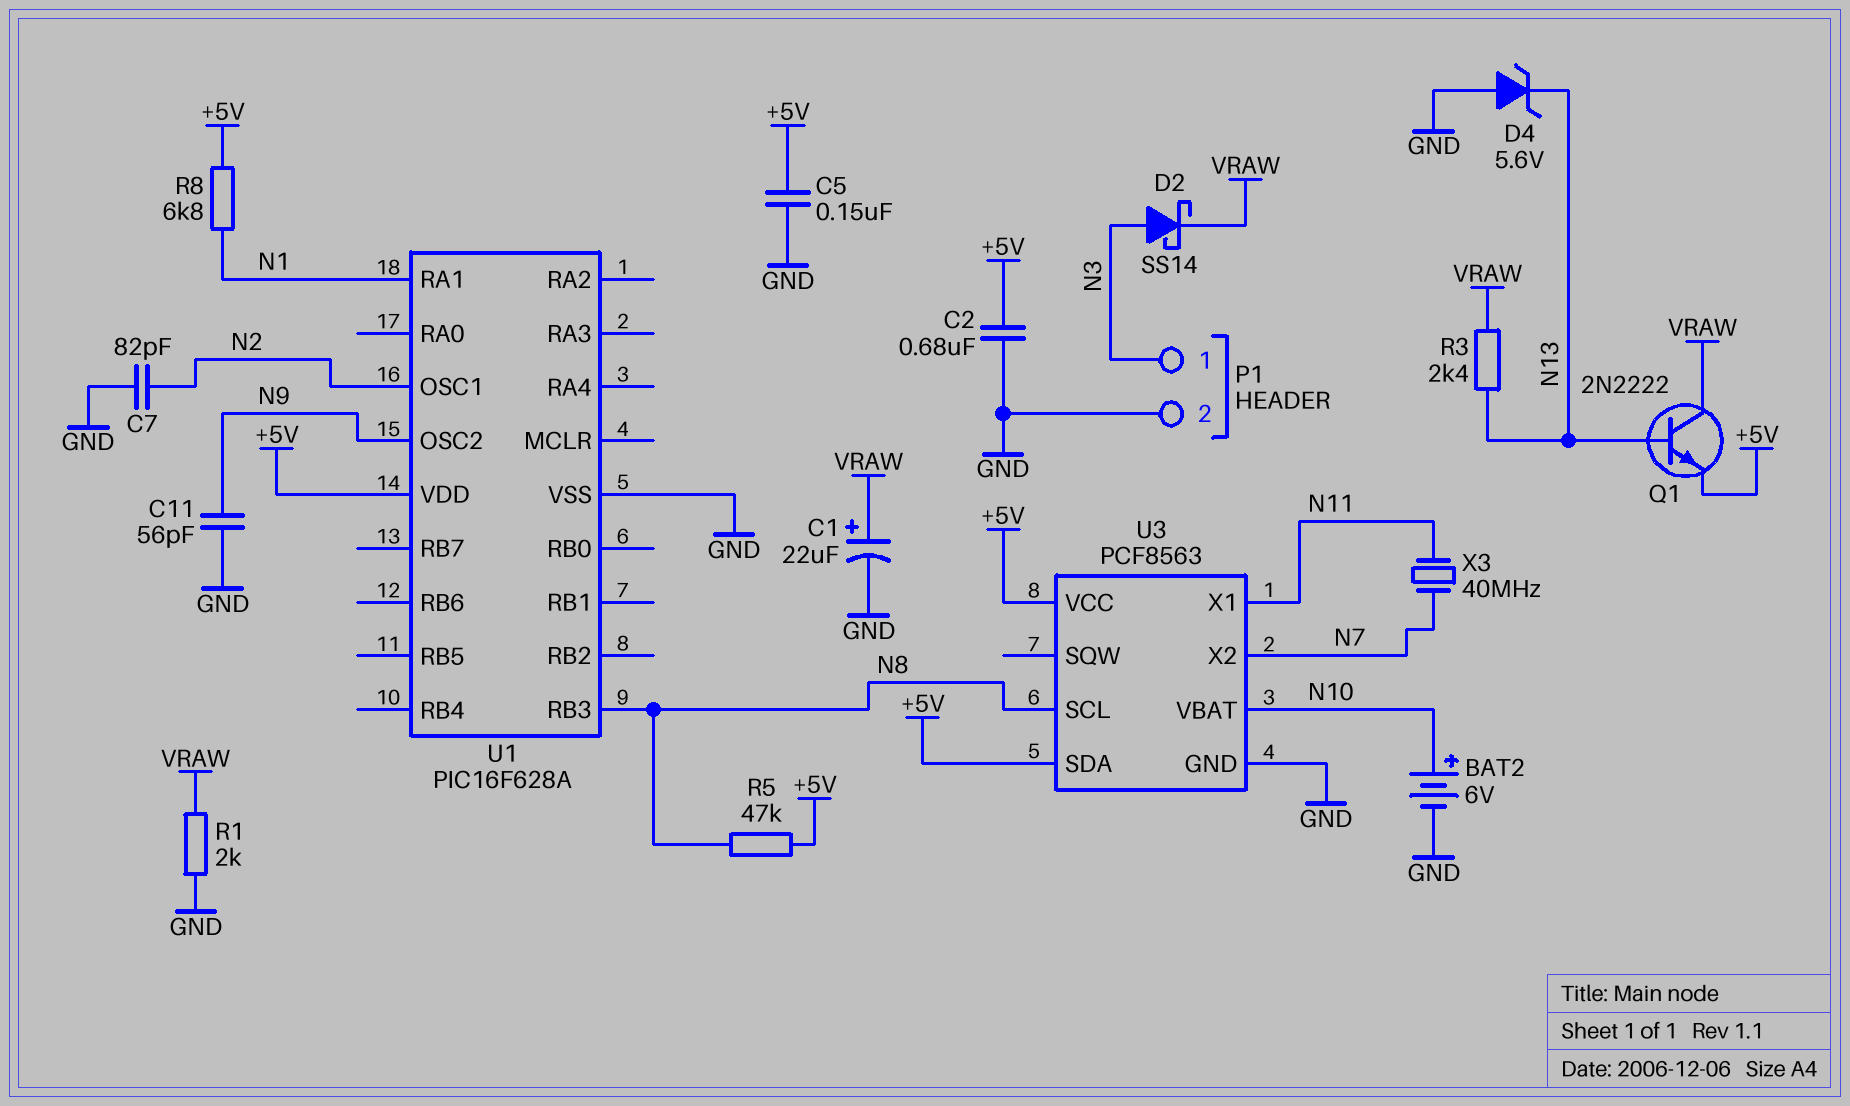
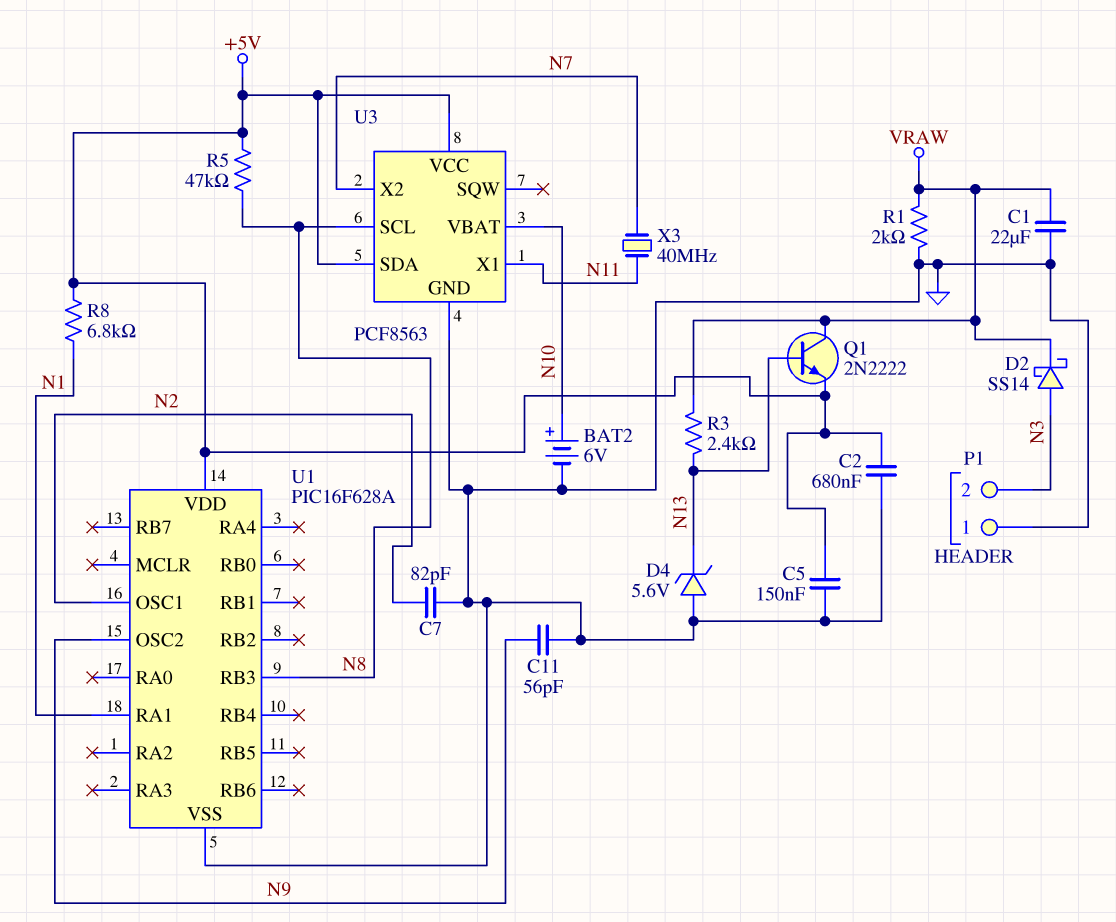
C1: 22uF (plus VRAW, minus GND) -> 22uF (GND, VRAW)
P1 pin 1: N3 -> GND
P1 pin 2: GND -> N3

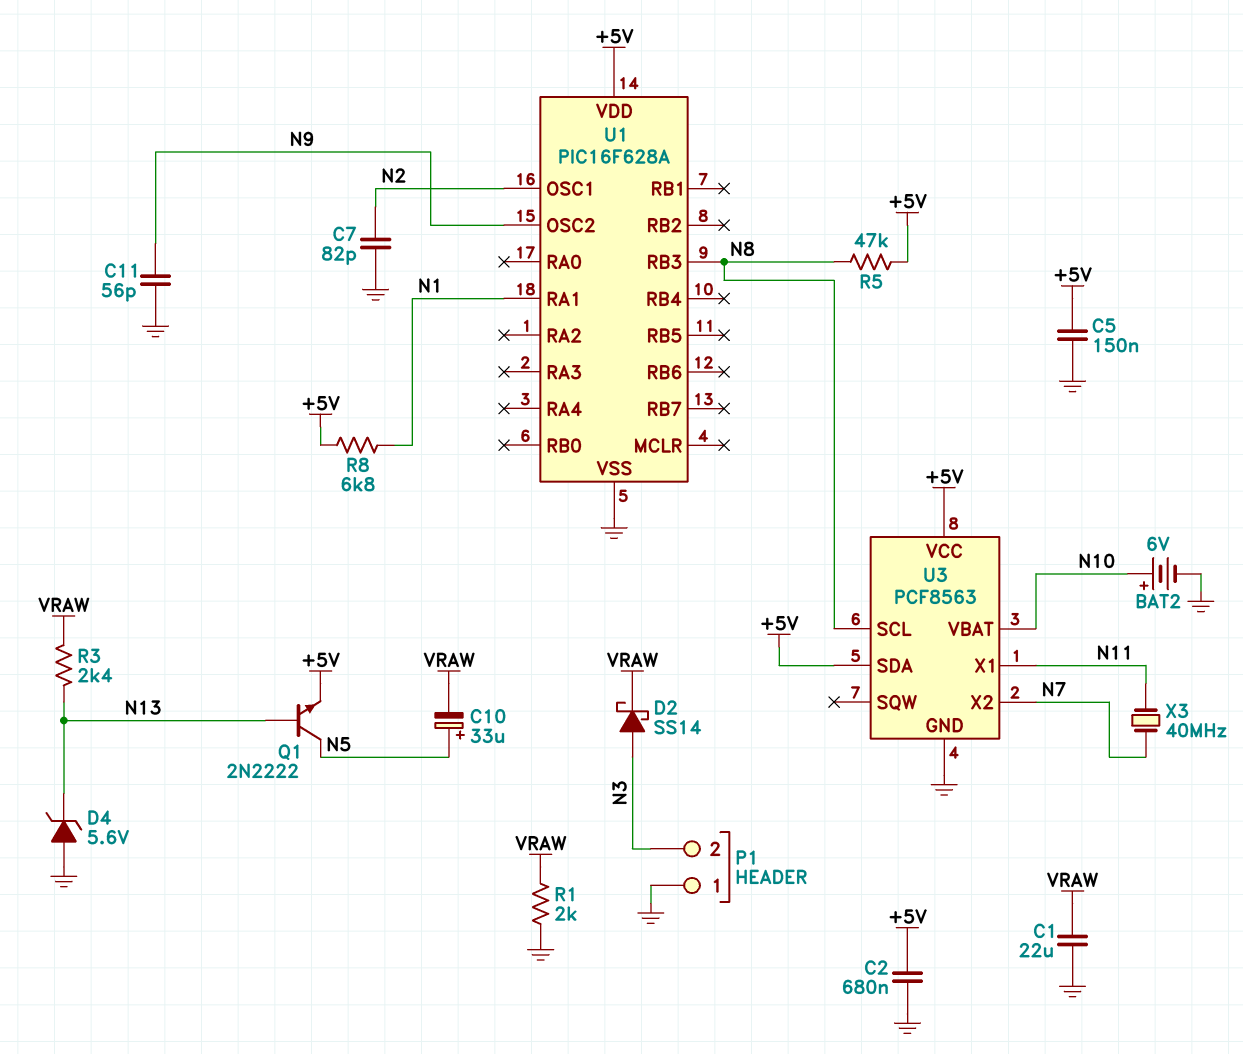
C10: none -> 33uF (plus N5, minus VRAW)
Q1: NPN 2N2222 (B N13, C VRAW, E +5V) -> NPN 2N2222 (B N13, C N5, E +5V)

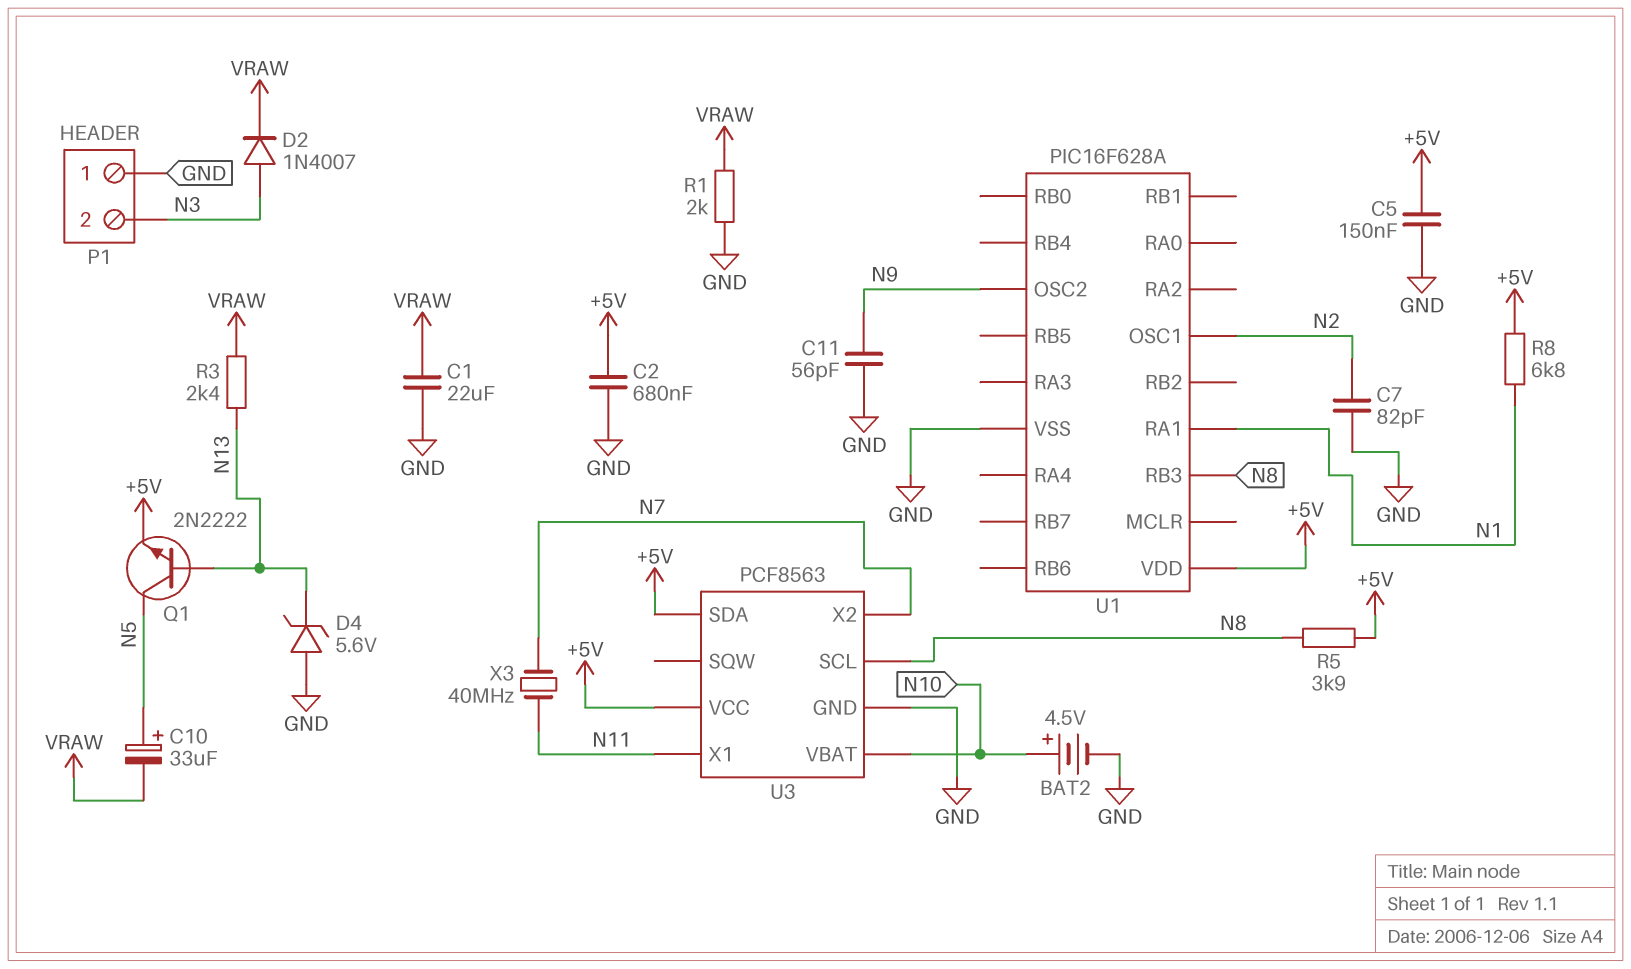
BAT2: 6V (plus N10, minus GND) -> 4.5V (plus N10, minus GND)
D2: schottky SS14 (A N3, K VRAW) -> diode 1N4007 (A N3, K VRAW)
R5: 47k (+5V, N8) -> 3.9k (+5V, N8)

